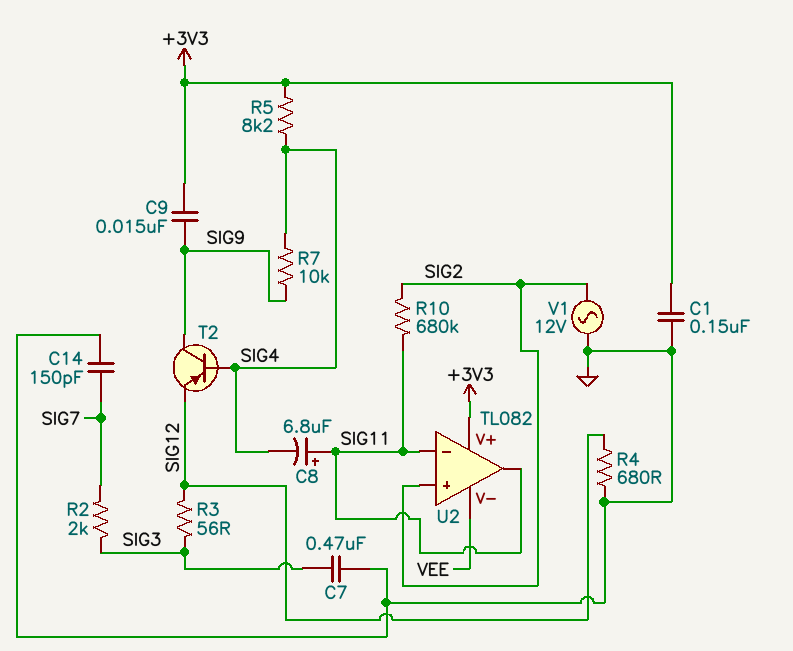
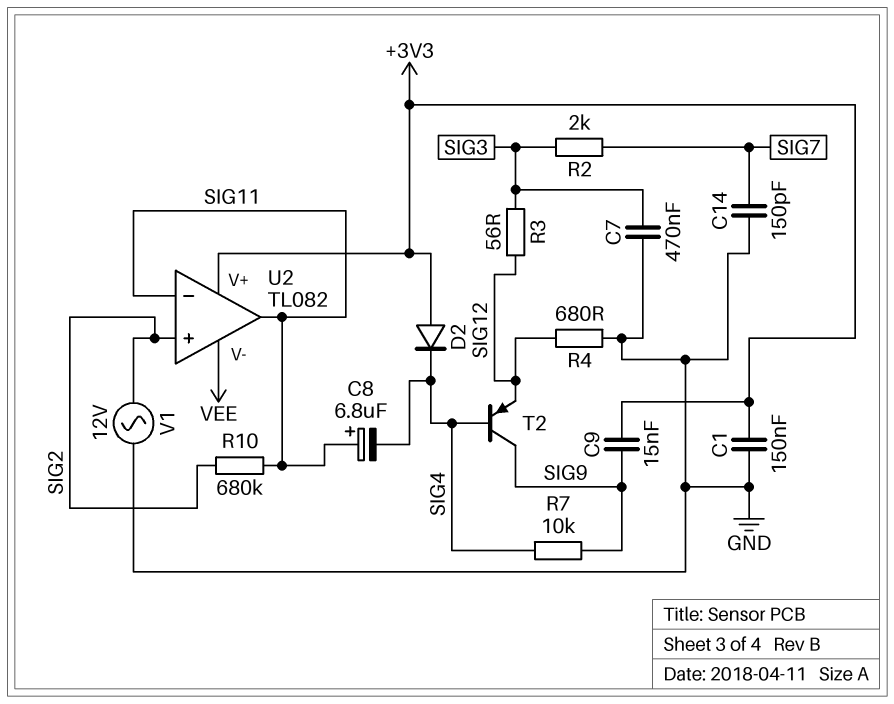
D2: none -> diode (A +3V3, K SIG4)
R5: 8.2k (+3V3, SIG4) -> none

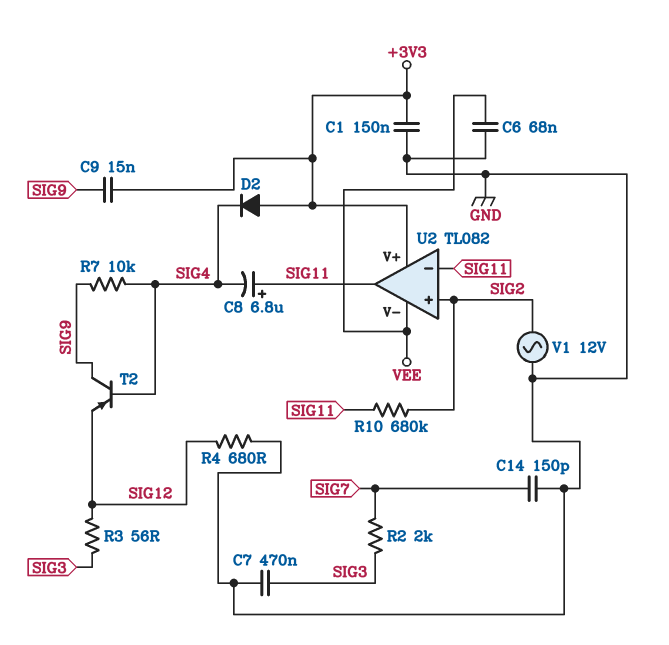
C6: none -> 68nF (GND, VEE)

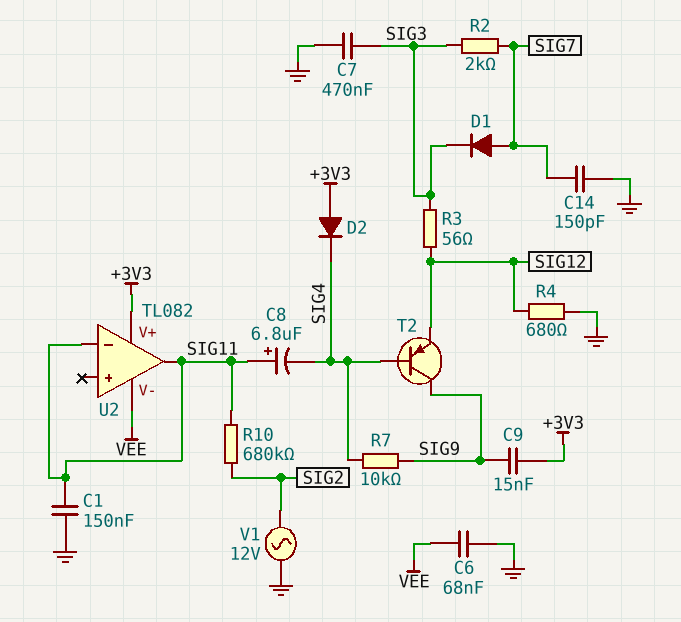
C1: 150nF (+3V3, GND) -> 150nF (GND, SIG11)
D1: none -> diode (A SIG7, K SIG3)
U2 pin in+: SIG2 -> none

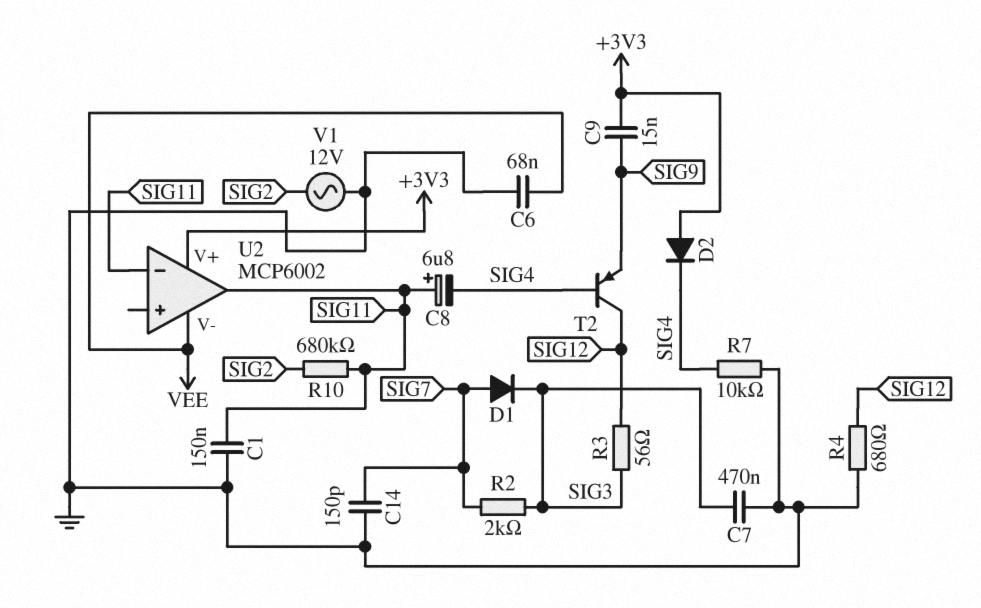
R7: 10k (SIG4, SIG9) -> 10k (GND, SIG4)
T2: PNP (B SIG4, C SIG9, E SIG12) -> PNP (B SIG4, C SIG12, E SIG9)
U2: TL082 -> MCP6002

